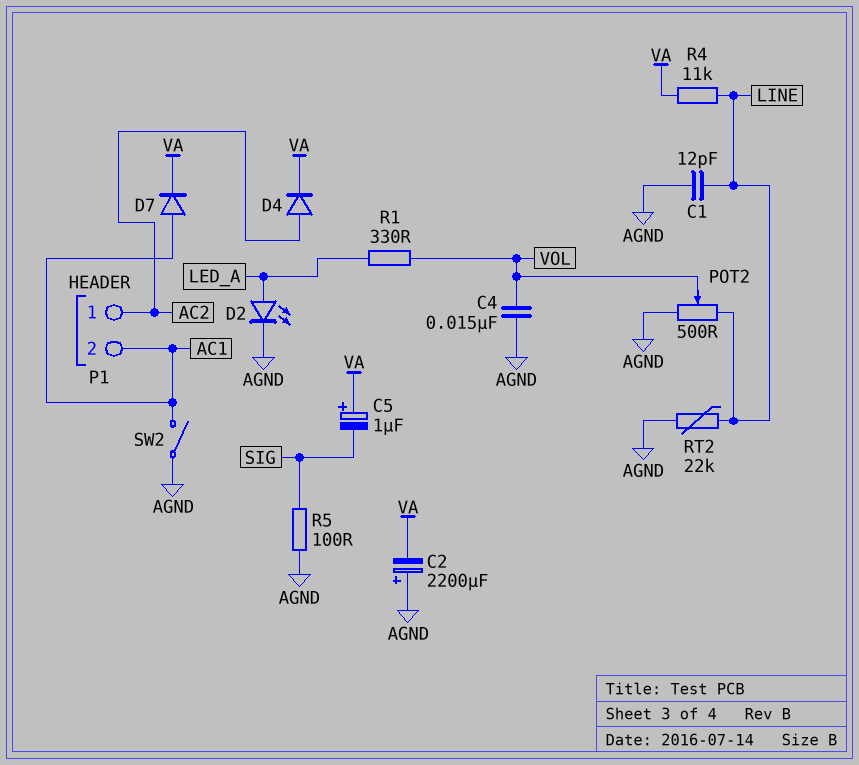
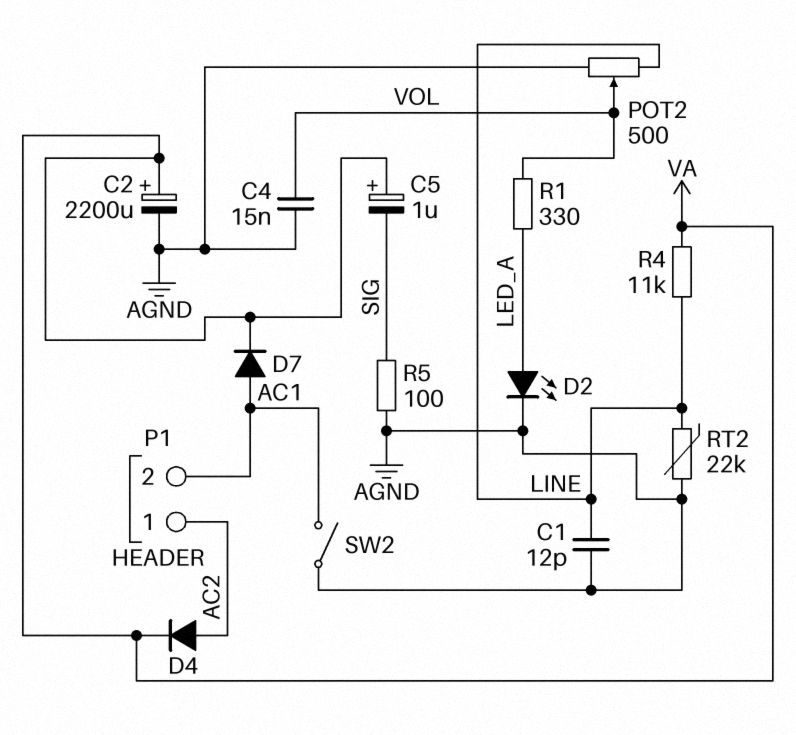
C2: 2200uF (plus AGND, minus VA) -> 2200uF (plus VA, minus AGND)

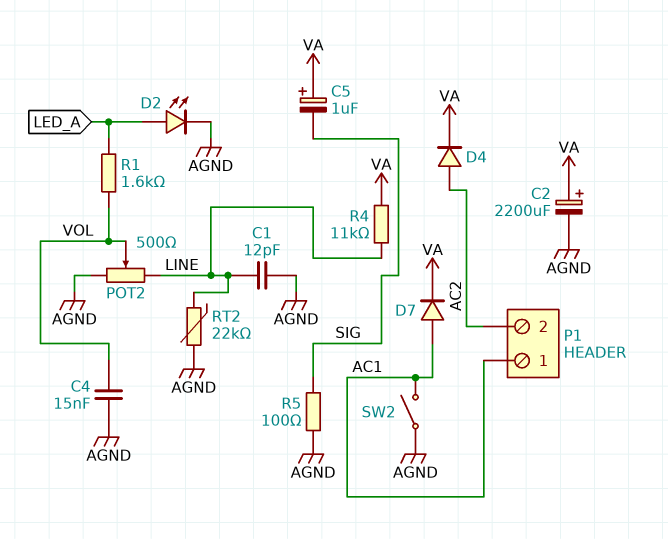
P1 pin 1: AC2 -> AC1
P1 pin 2: AC1 -> AC2
R1: 330 (LED_A, VOL) -> 1.6k (LED_A, VOL)

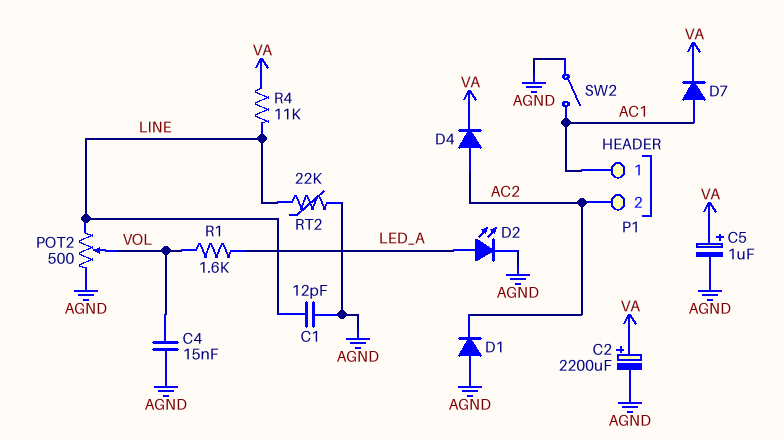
C5: 1uF (plus VA, minus SIG) -> 1uF (plus VA, minus AGND)
D1: none -> diode (A AGND, K AC2)
R5: 100 (AGND, SIG) -> none

